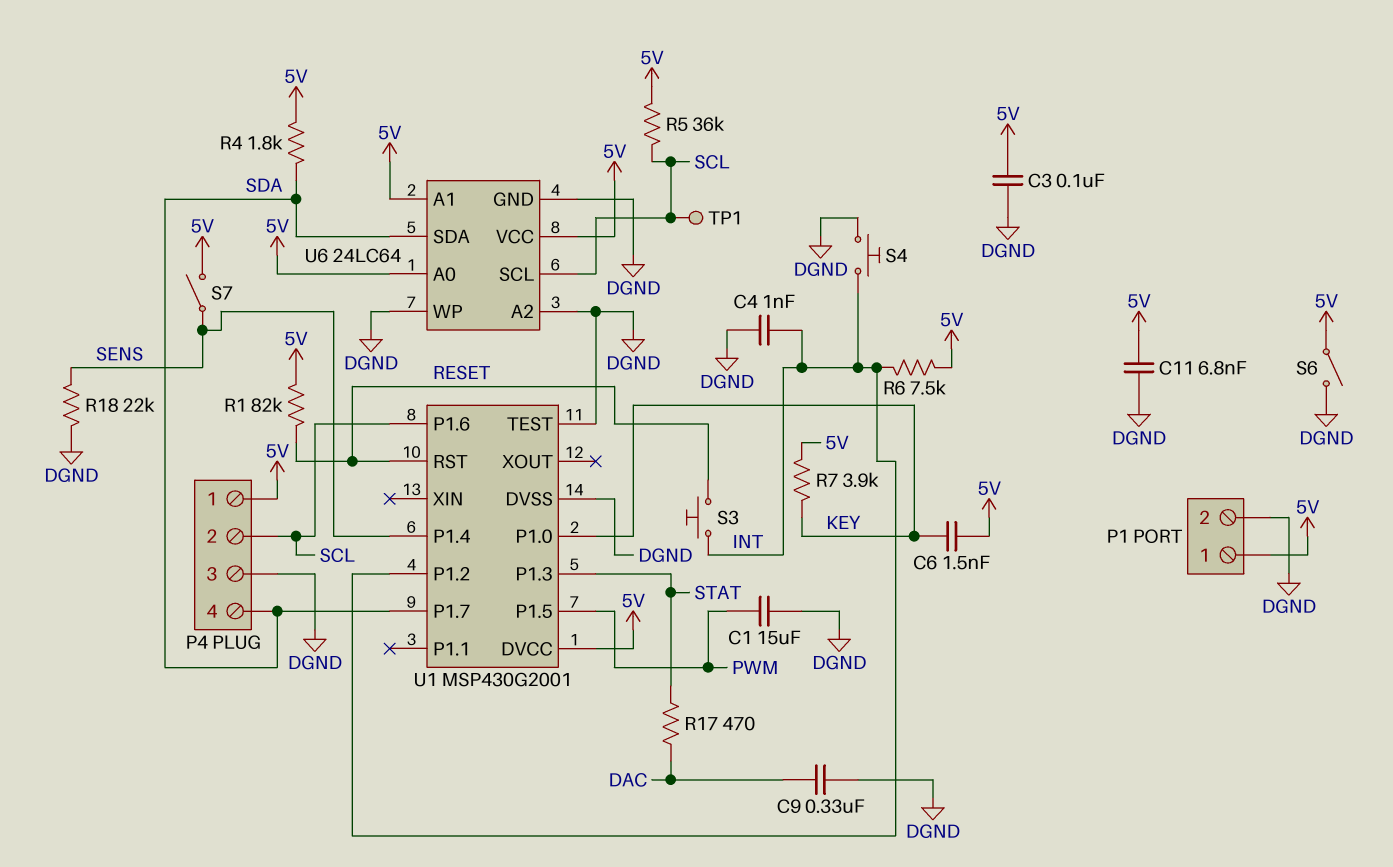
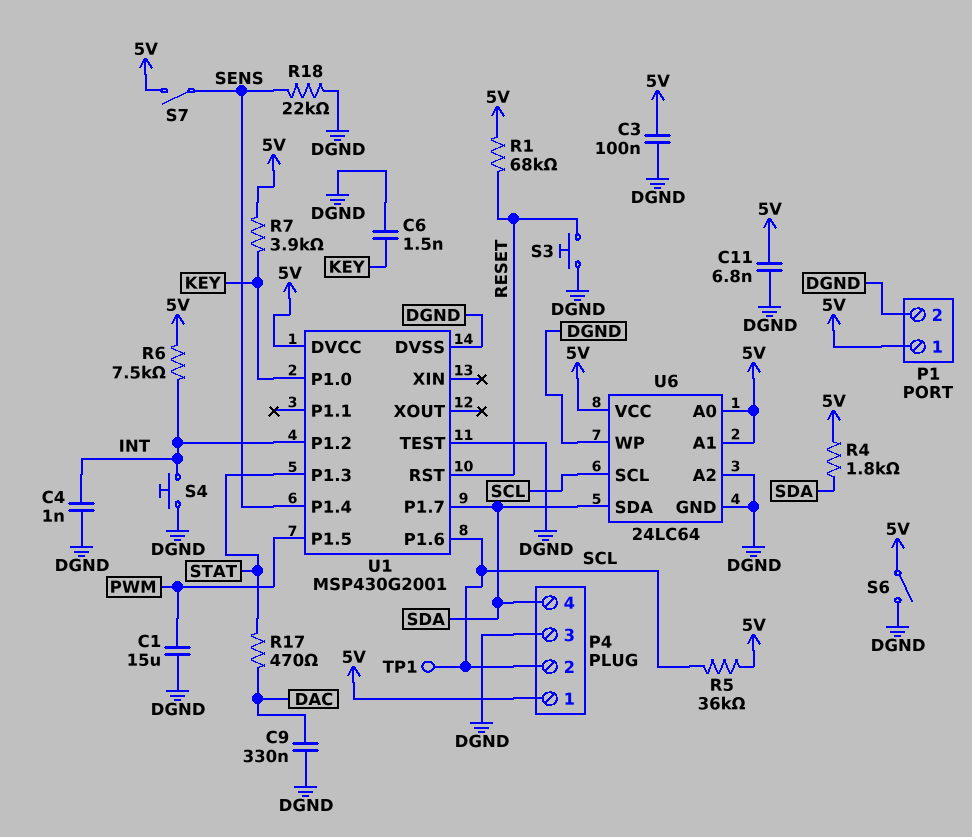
C6: 1.5nF (5V, KEY) -> 1.5nF (DGND, KEY)
R1: 82k (5V, RESET) -> 68k (5V, RESET)
S3: button (INT, RESET) -> button (DGND, RESET)

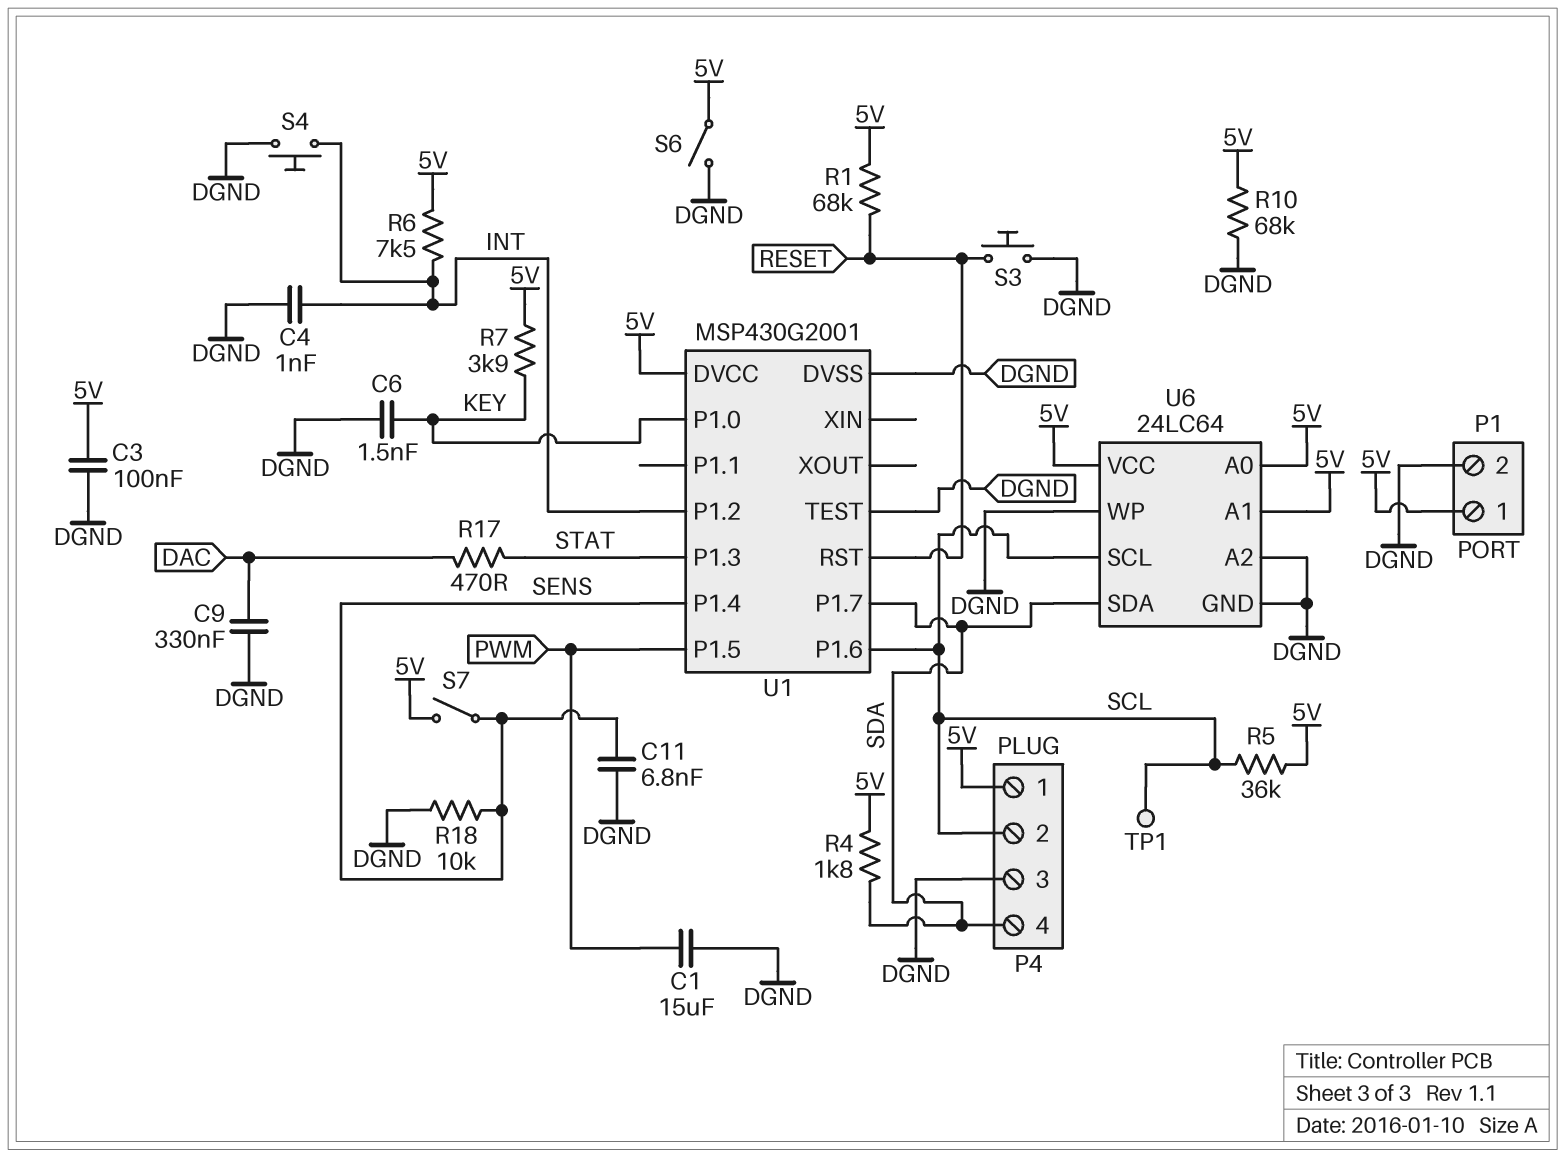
C11: 6.8nF (5V, DGND) -> 6.8nF (DGND, SENS)
R10: none -> 68k (5V, DGND)
R18: 22k (DGND, SENS) -> 10k (DGND, SENS)

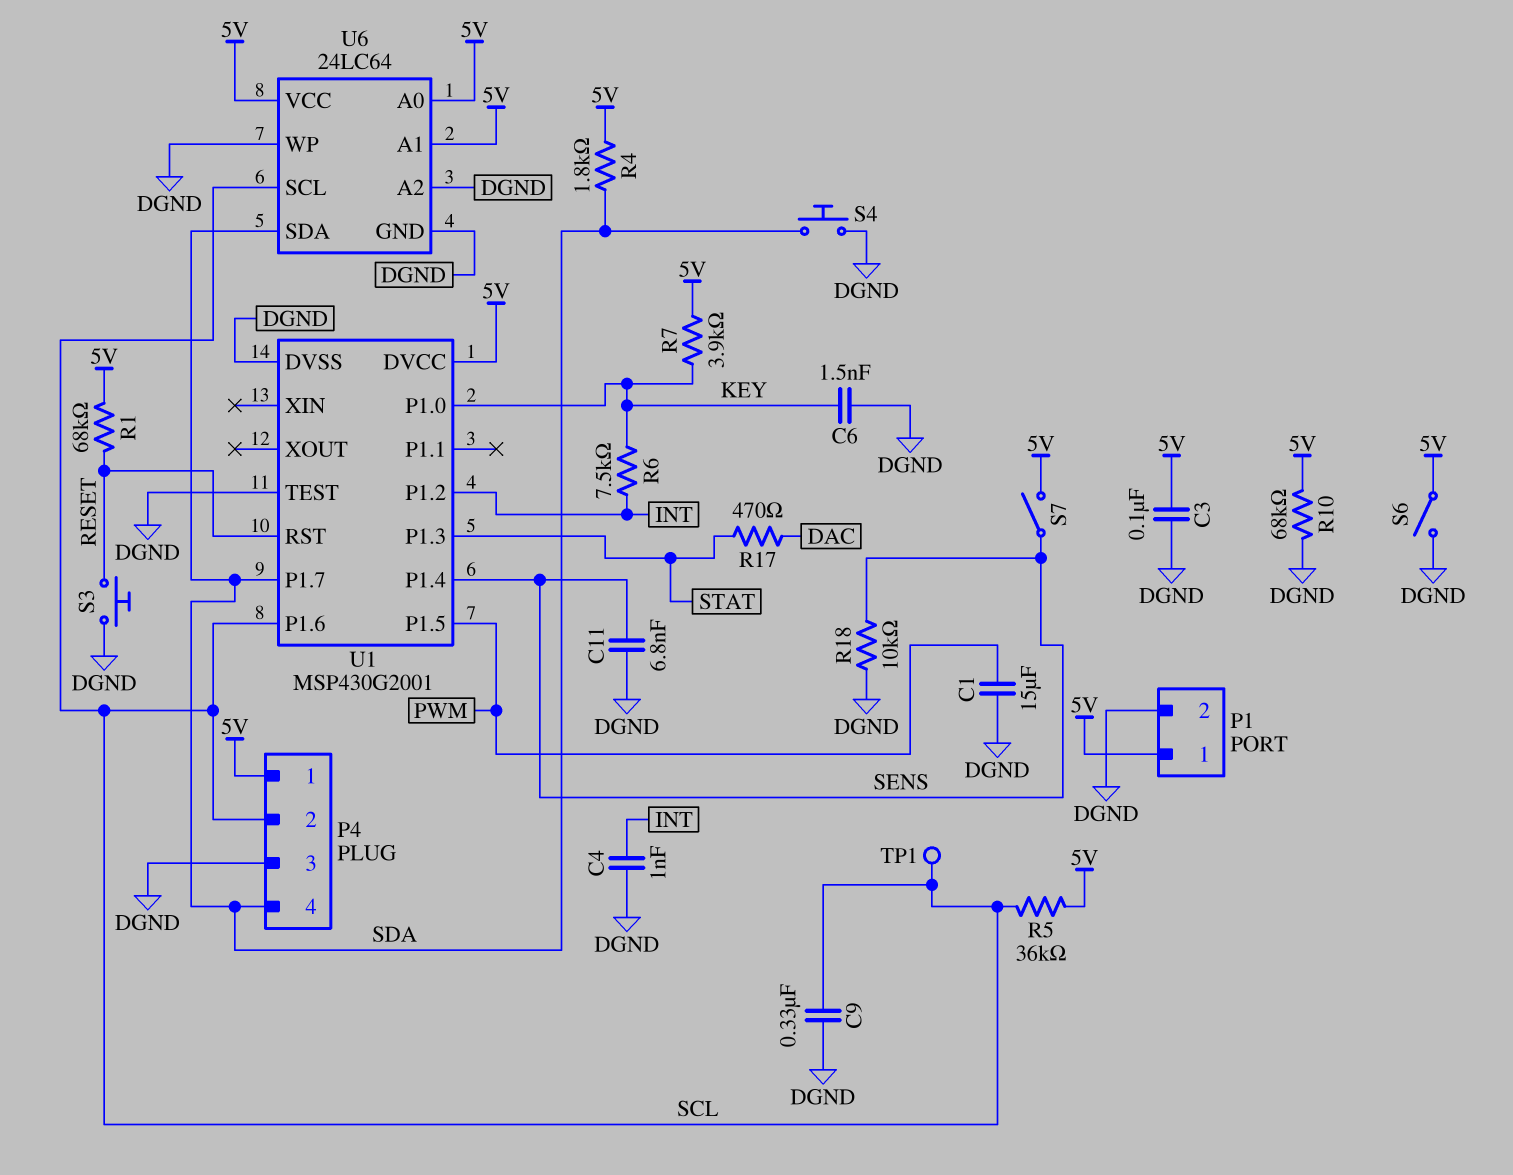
C9: 330nF (DAC, DGND) -> 330nF (DGND, SCL)
R6: 7.5k (5V, INT) -> 7.5k (INT, KEY)
S4: button (DGND, INT) -> button (DGND, SDA)

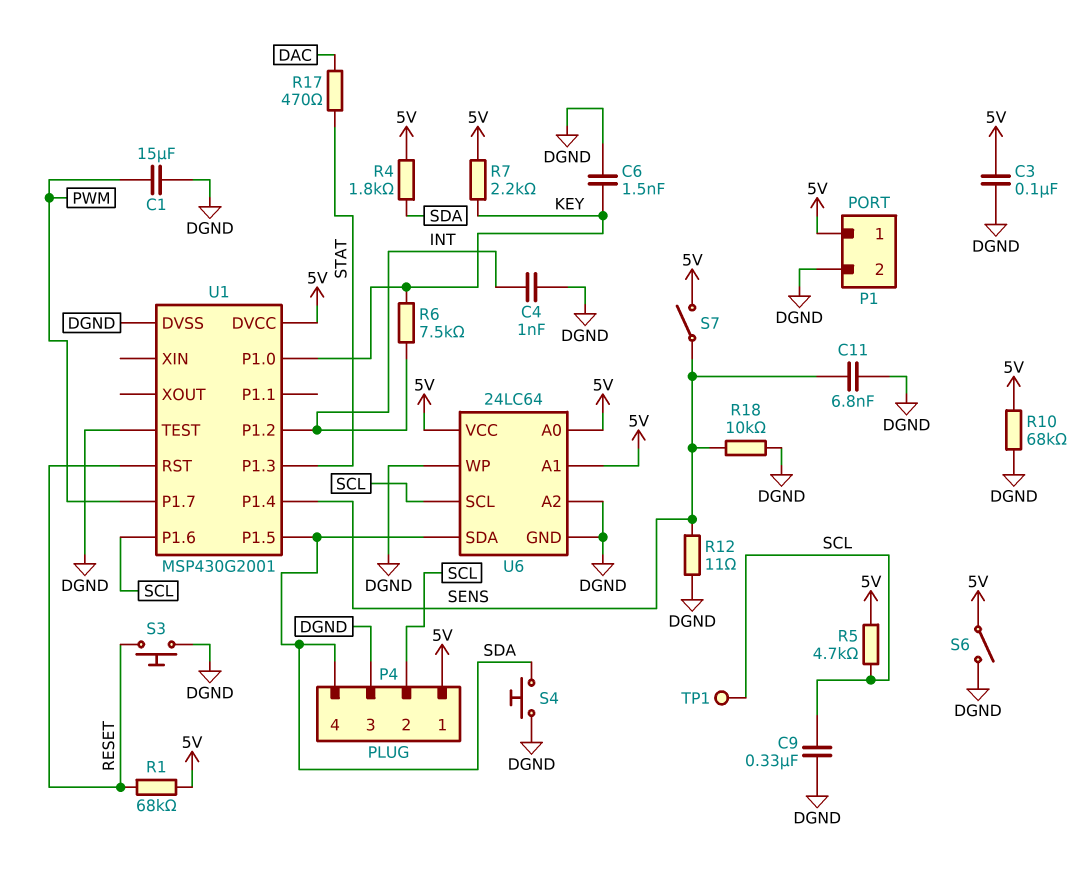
R5: 36k (5V, SCL) -> 4.7k (5V, SCL)
R7: 3.9k (5V, KEY) -> 2.2k (5V, KEY)
R12: none -> 11 (DGND, SENS)
U1 pin P1.5: PWM -> SDA
U1 pin P1.7: SDA -> PWM

